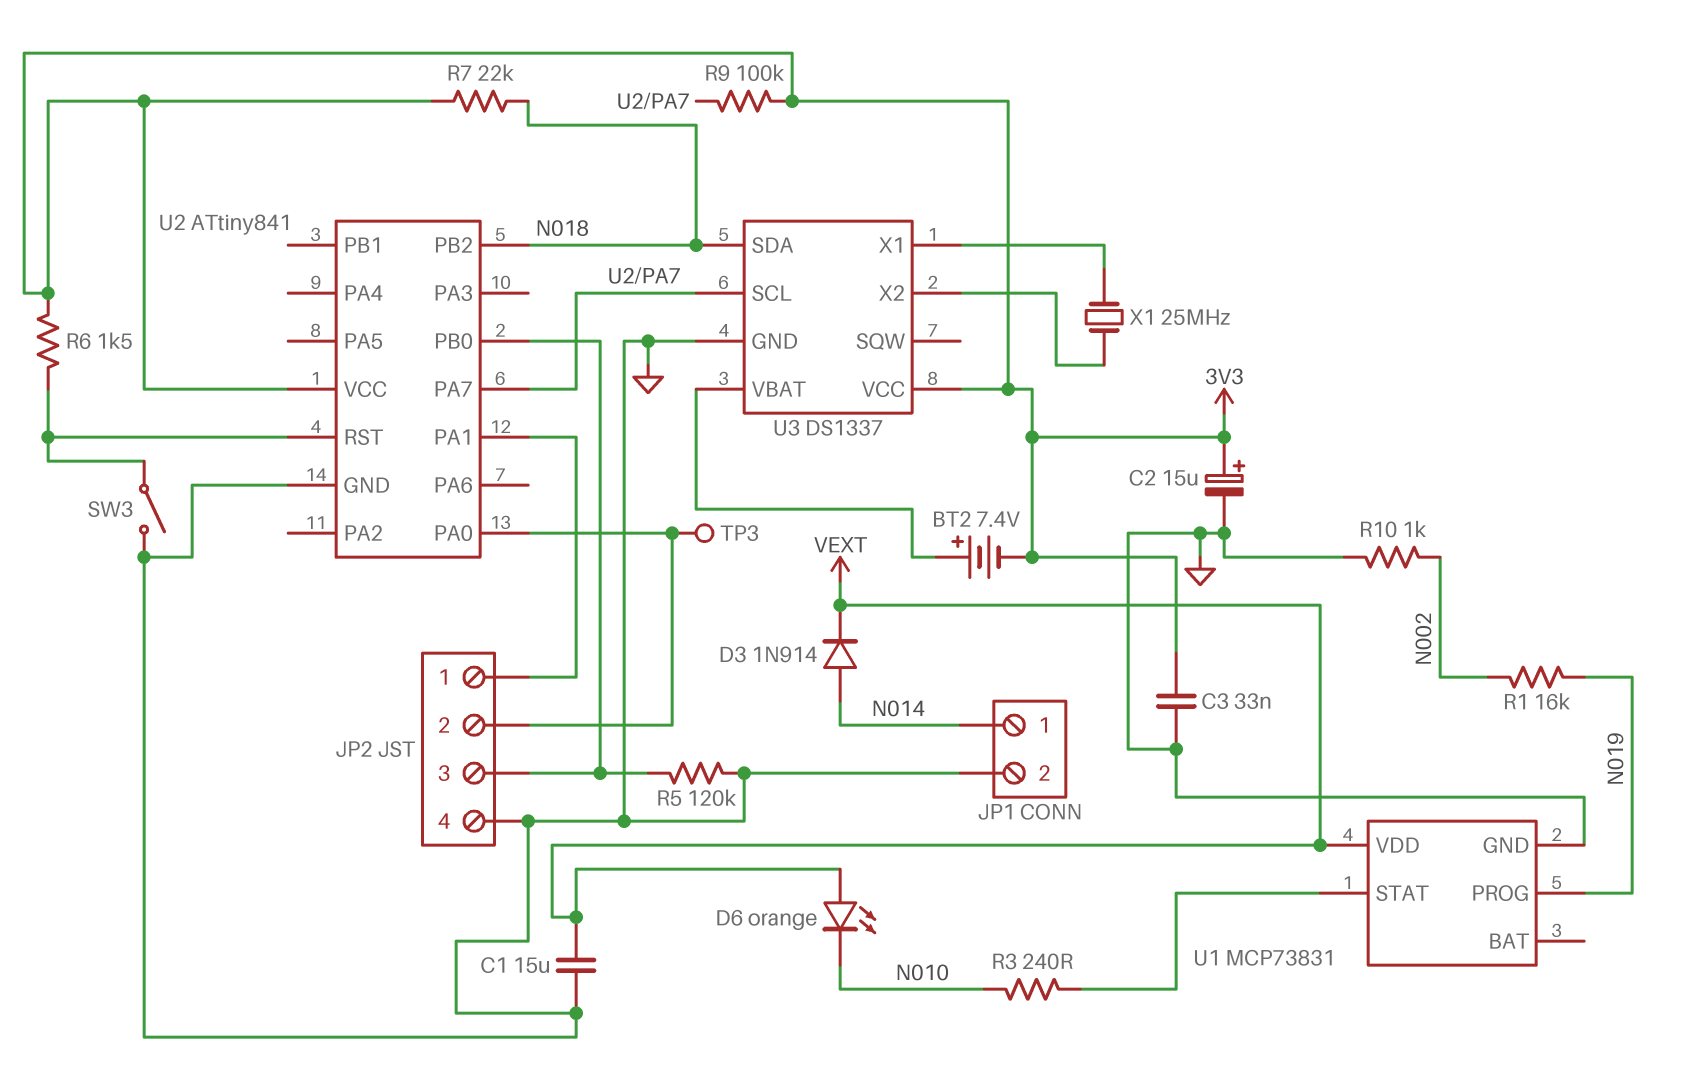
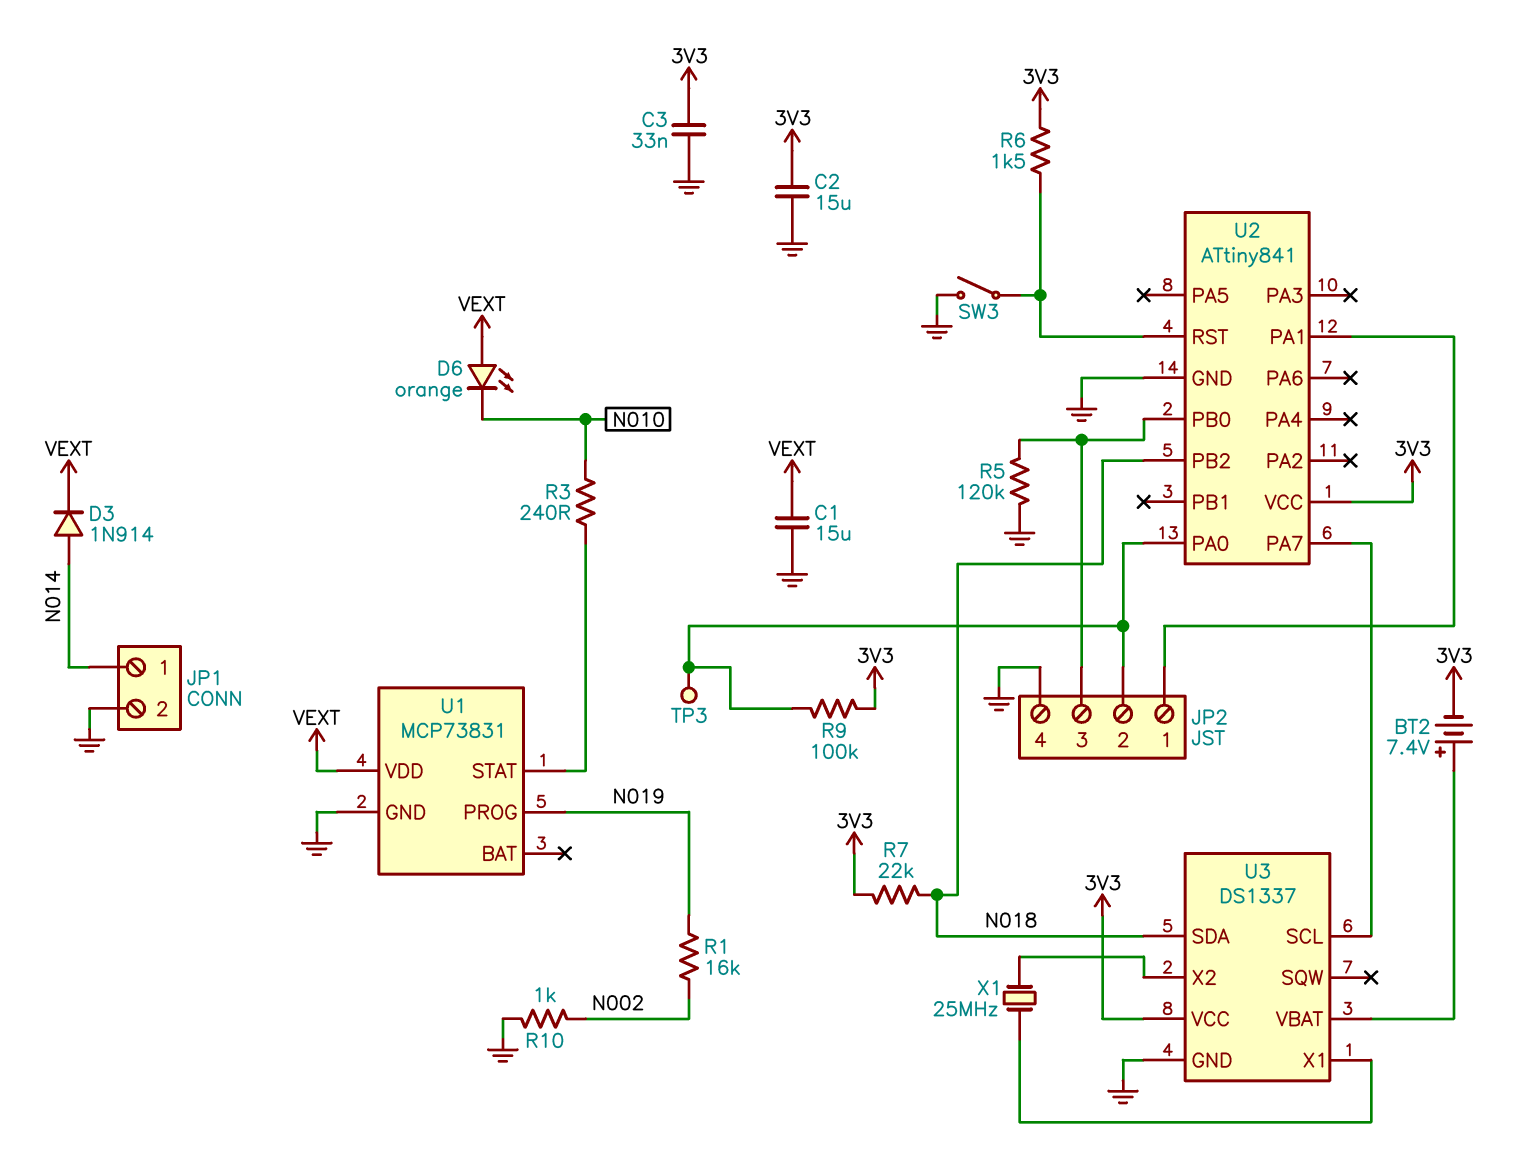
C2: 15uF (plus 3V3, minus GND) -> 15uF (3V3, GND)
R9: 100k (3V3, U2/PA7) -> 100k (3V3, JP2/2)

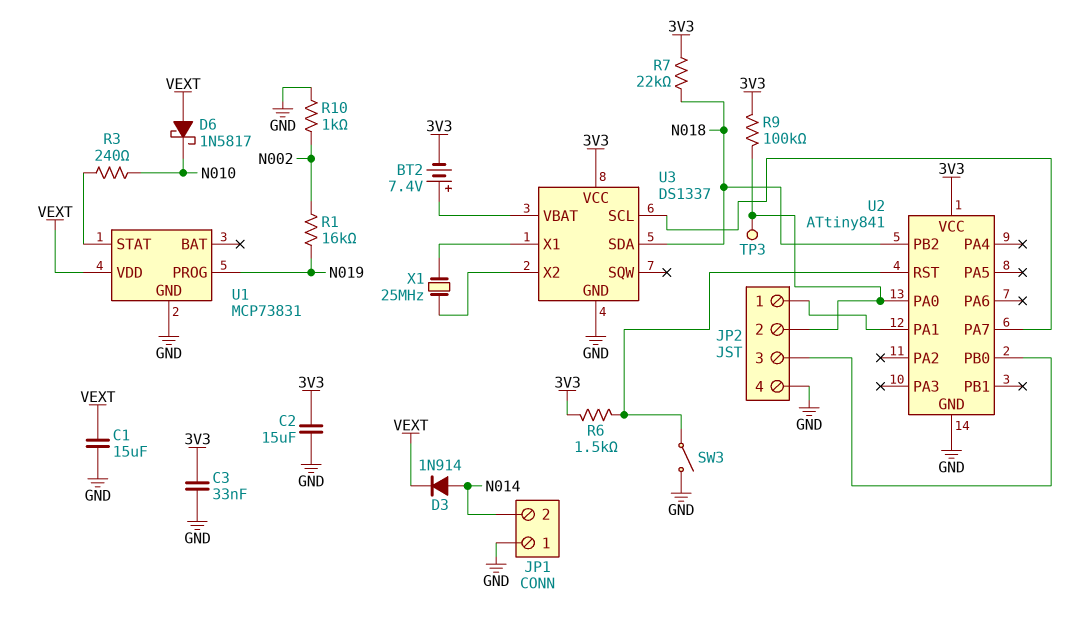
D6: LED orange (A VEXT, K N010) -> schottky 1N5817 (A VEXT, K N010)
JP1 pin 1: N014 -> GND
JP1 pin 2: GND -> N014
R5: 120k (GND, JP2/3) -> none

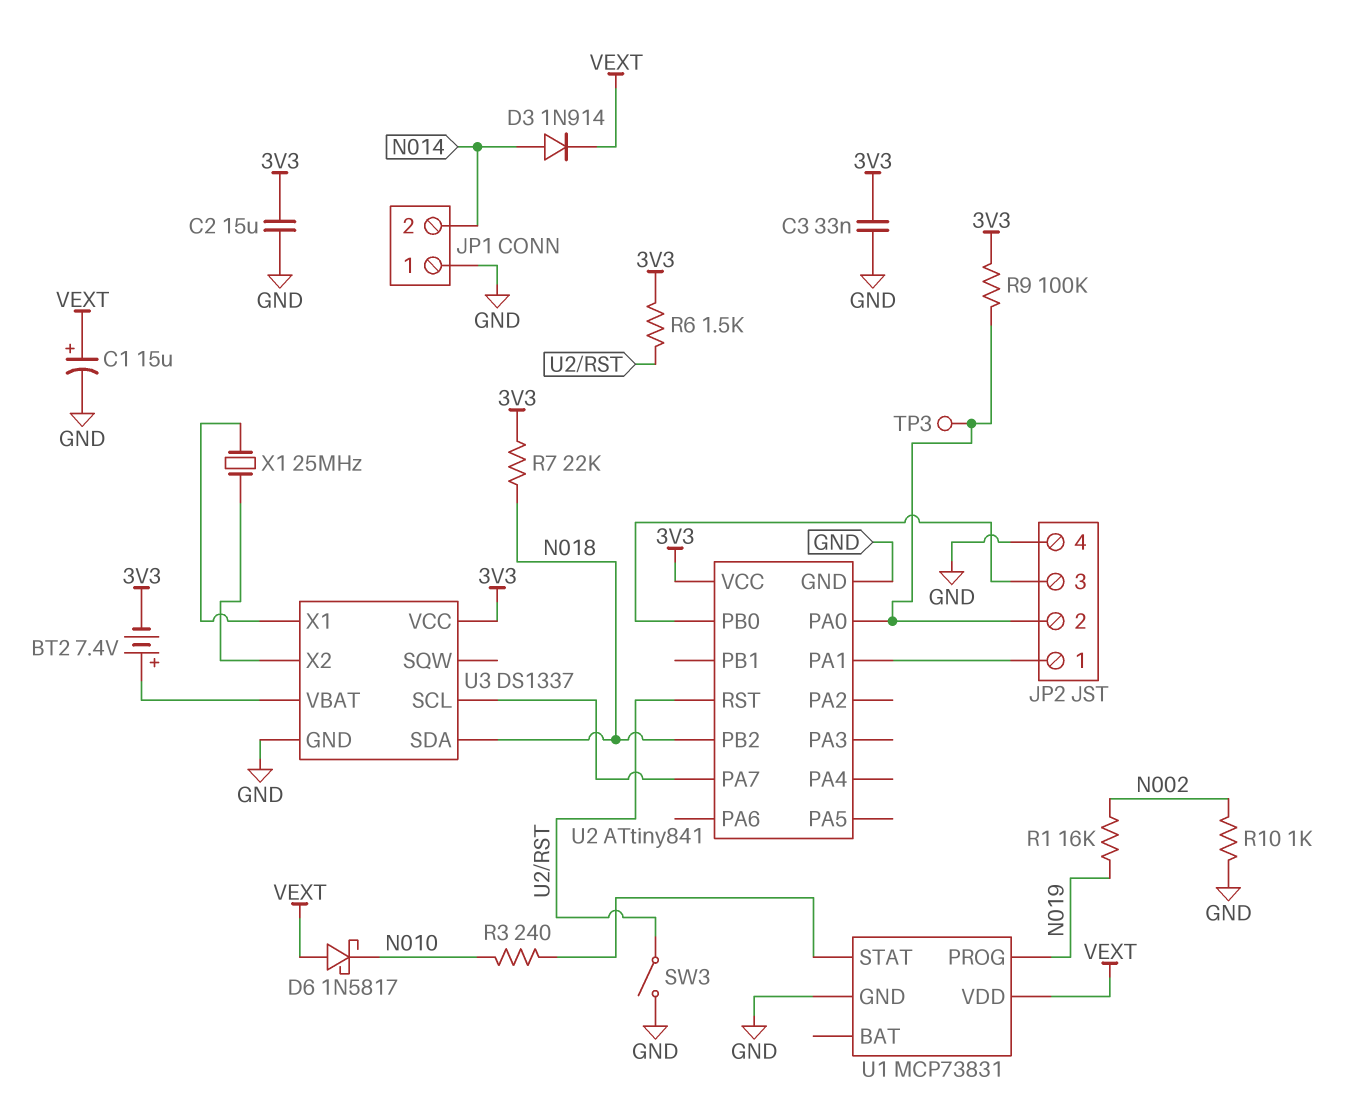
C1: 15uF (GND, VEXT) -> 15uF (plus VEXT, minus GND)

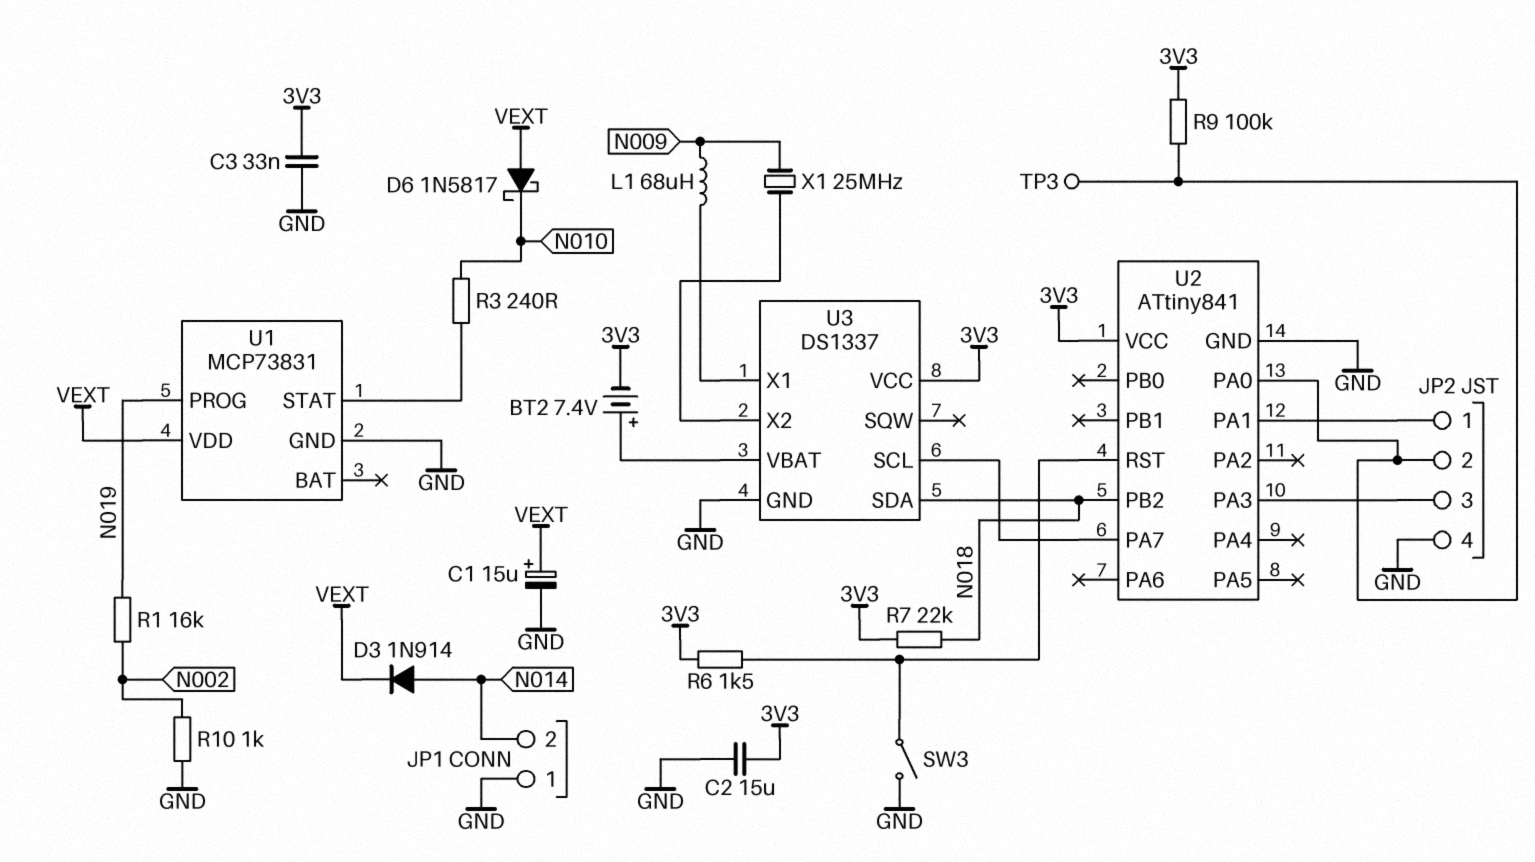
L1: none -> 68uH (N009, U3/X1)
U2 pin PA3: none -> JP2/3
U2 pin PB0: JP2/3 -> none
X1: 25MHz (U3/X1, U3/X2) -> 25MHz (N009, U3/X2)

